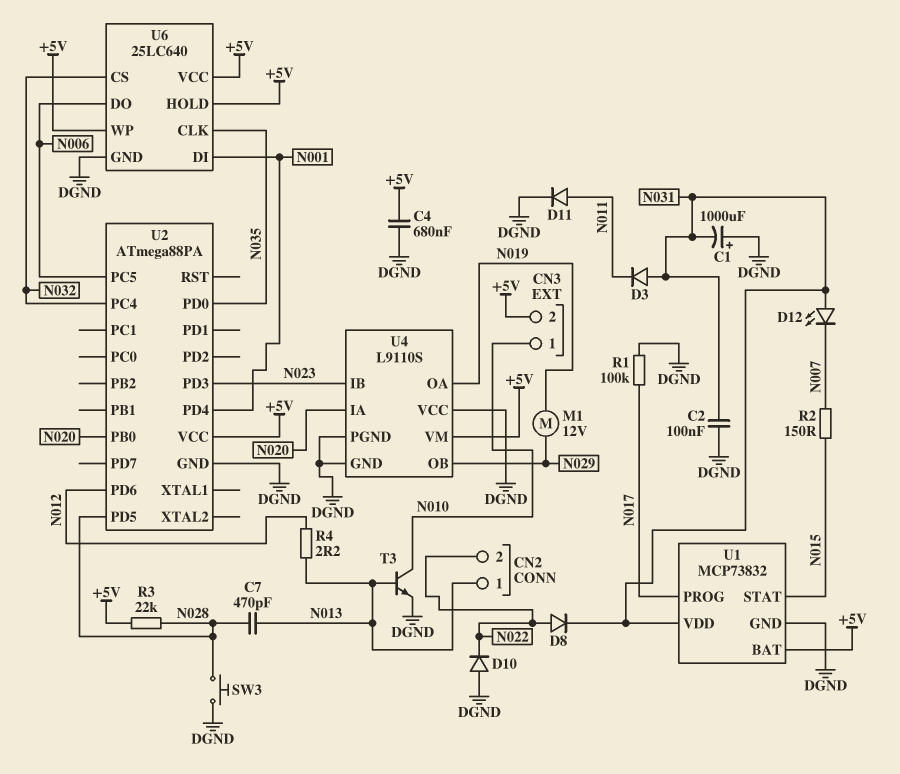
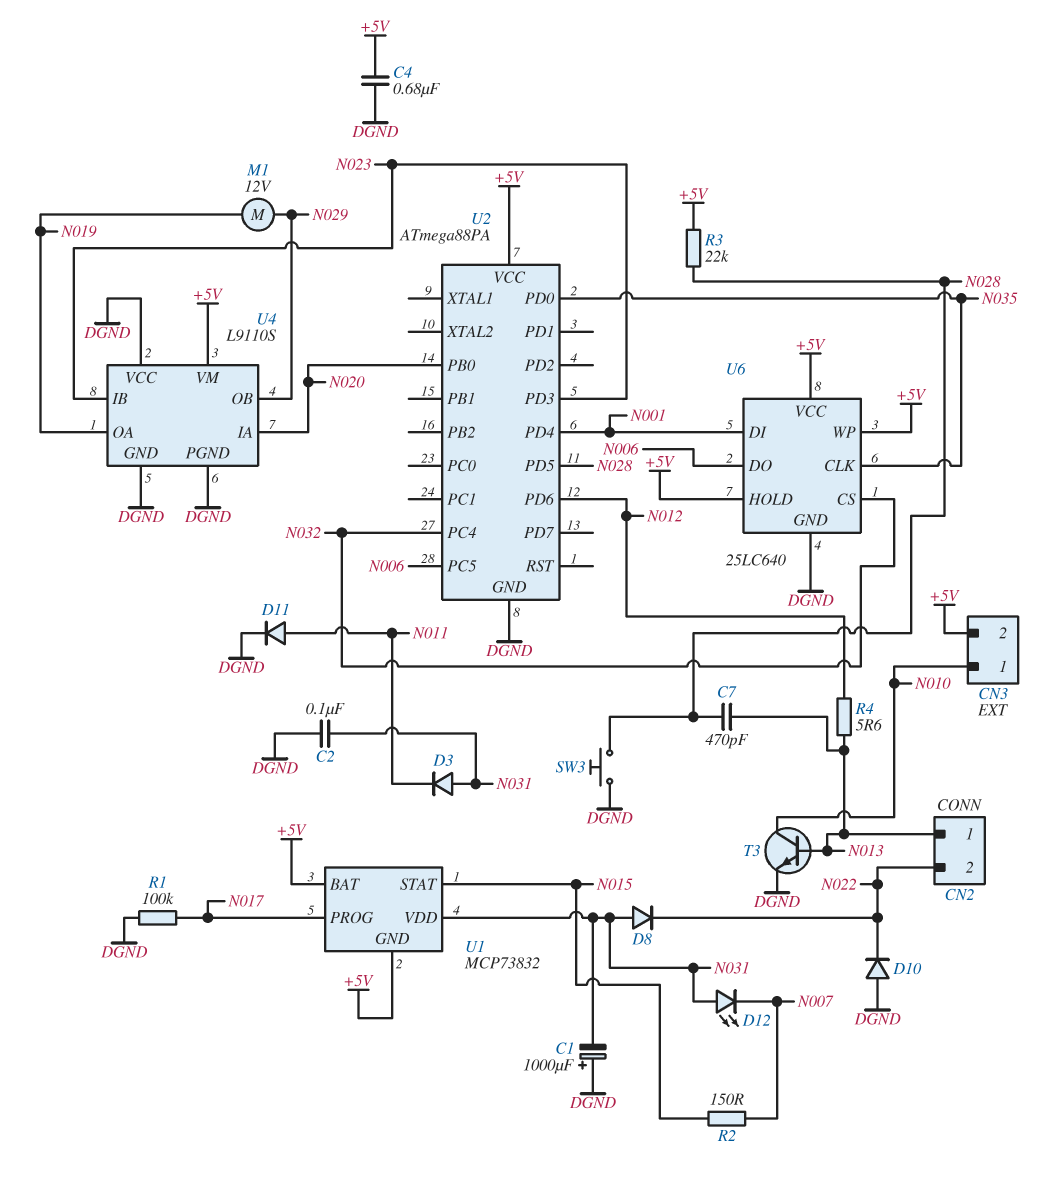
D8: diode (A N022, K N031) -> diode (A N031, K N022)
R4: 2.2 (N012, N013) -> 5.6 (N012, N013)
U1 pin GND: DGND -> +5V

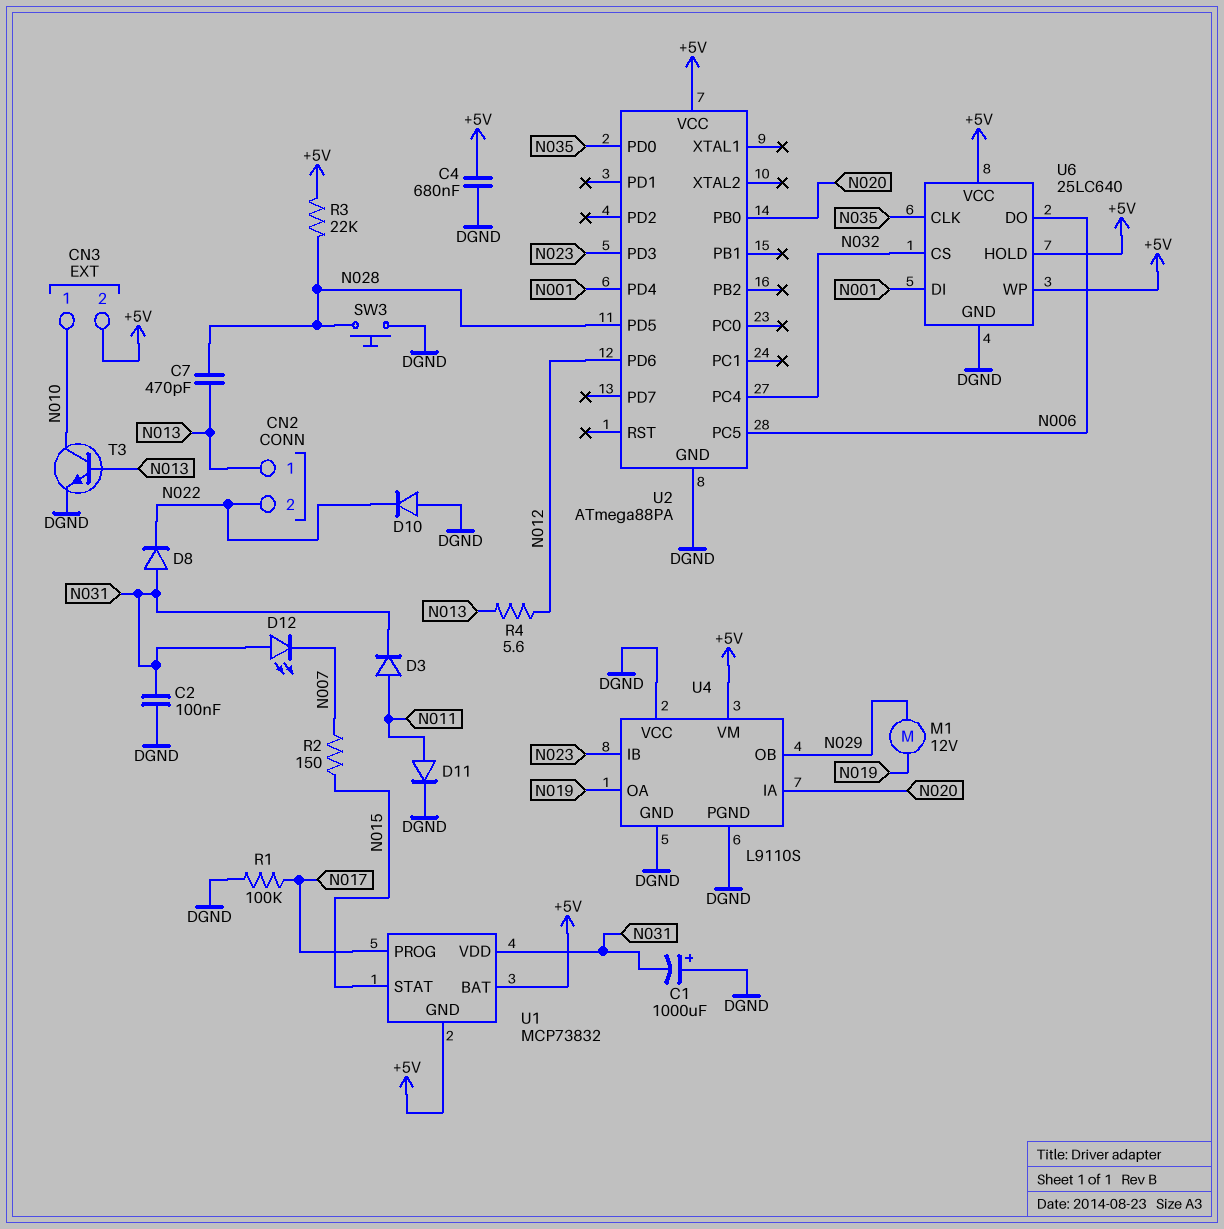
D3: diode (A N031, K N011) -> diode (A N011, K N031)

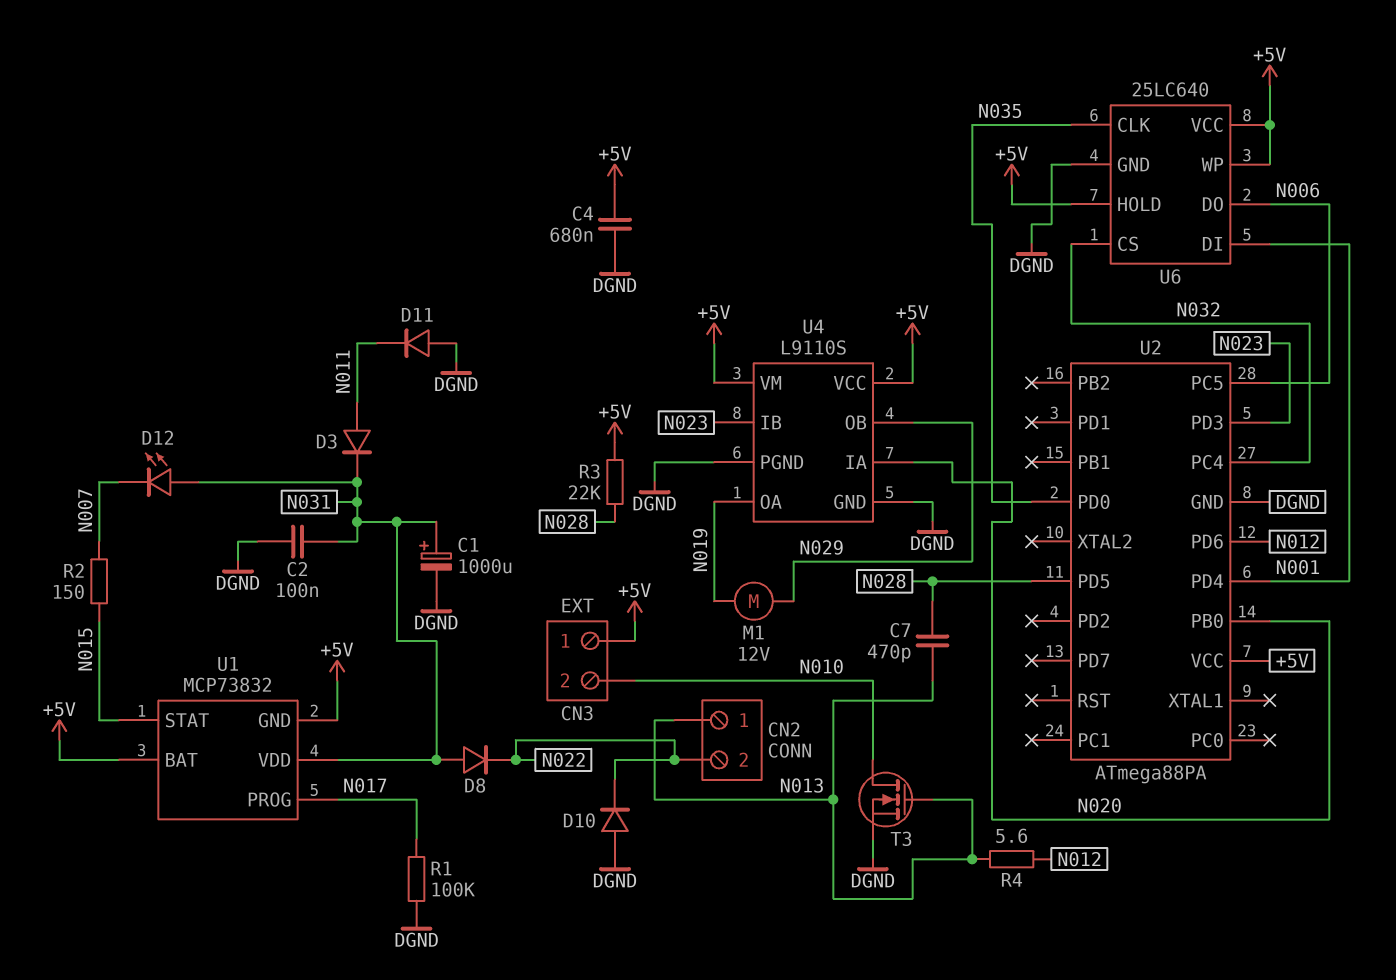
C1: 1000uF (plus DGND, minus N031) -> 1000uF (plus N031, minus DGND)
CN3 pin 1: N010 -> +5V
CN3 pin 2: +5V -> N010
D11: diode (A N011, K DGND) -> diode (A DGND, K N011)
SW3: button (DGND, N028) -> none
T3: NPN (B N013, C N010, E DGND) -> NMOS (G N013, D N010, S DGND)
U4 pin VCC: DGND -> +5V

